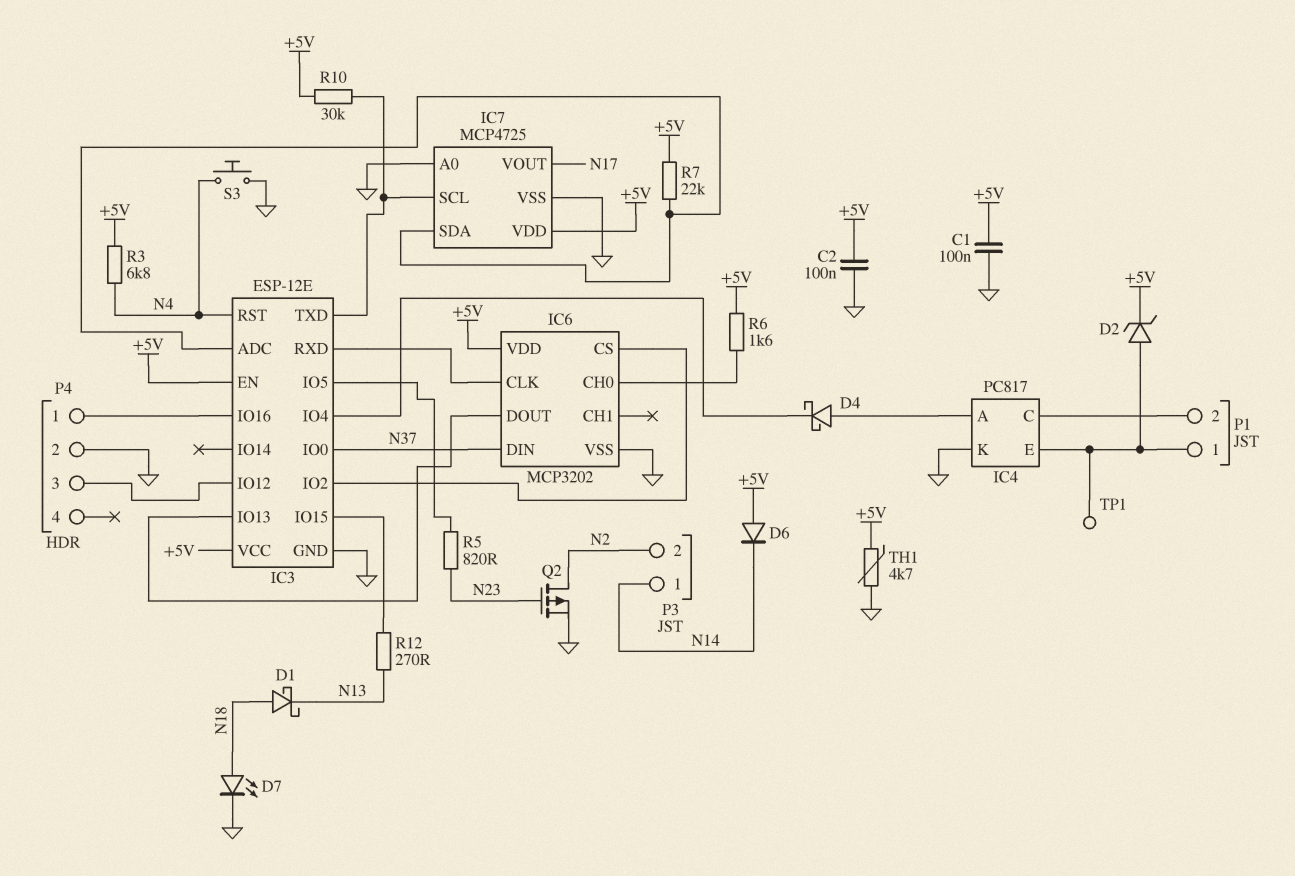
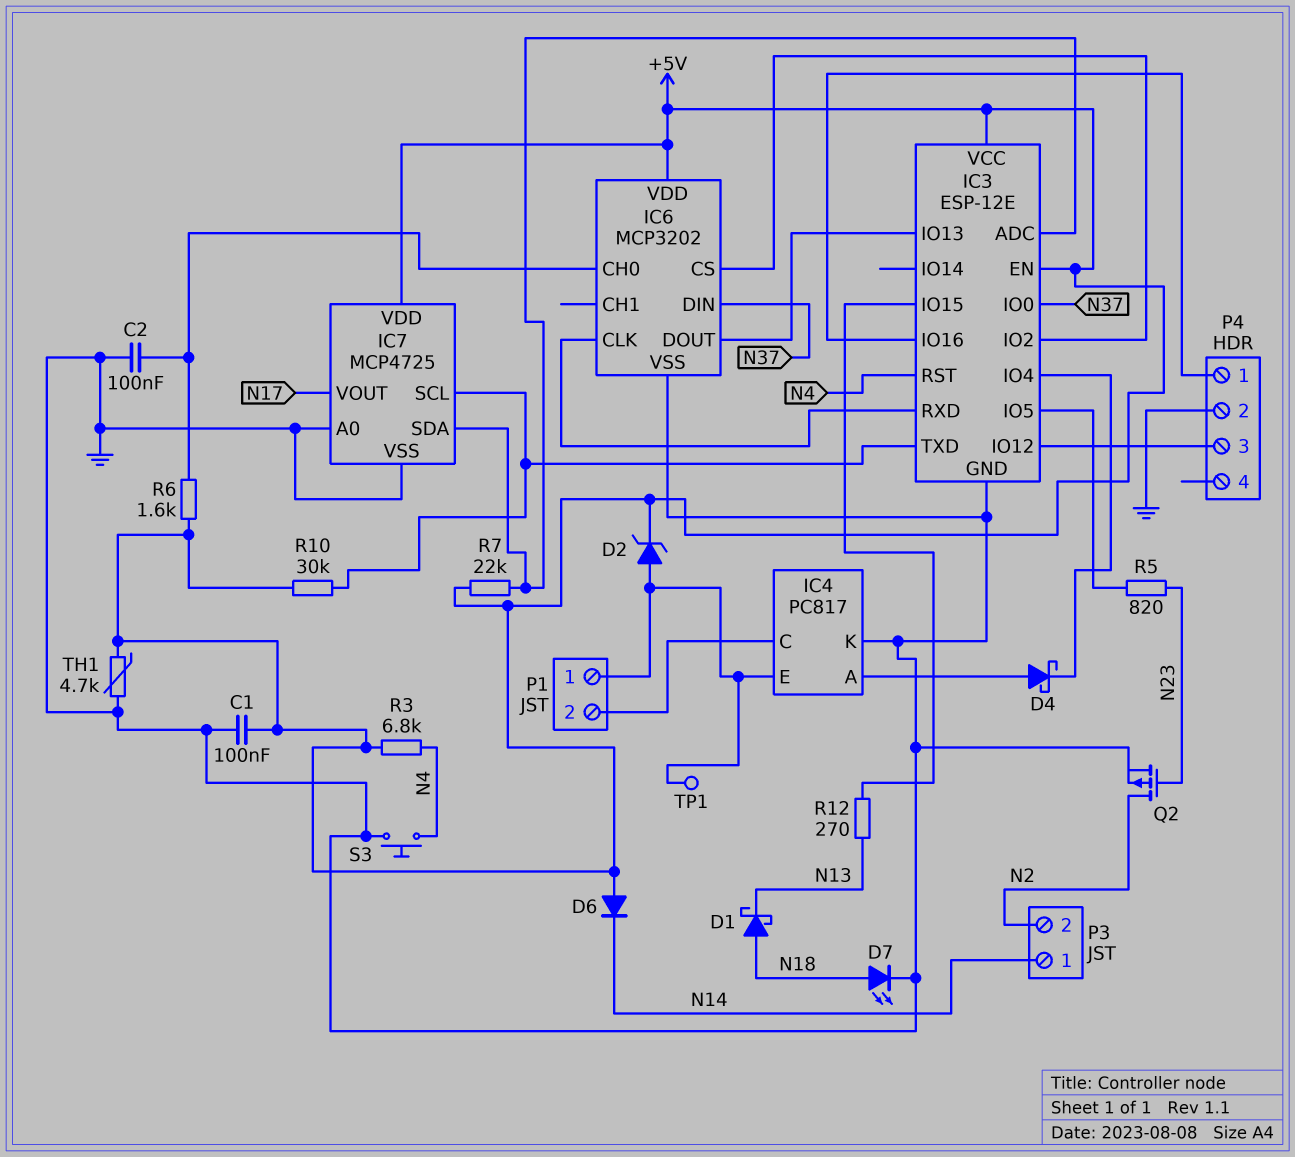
C2: 100nF (+5V, GND) -> 100nF (GND, IC6/CH0)

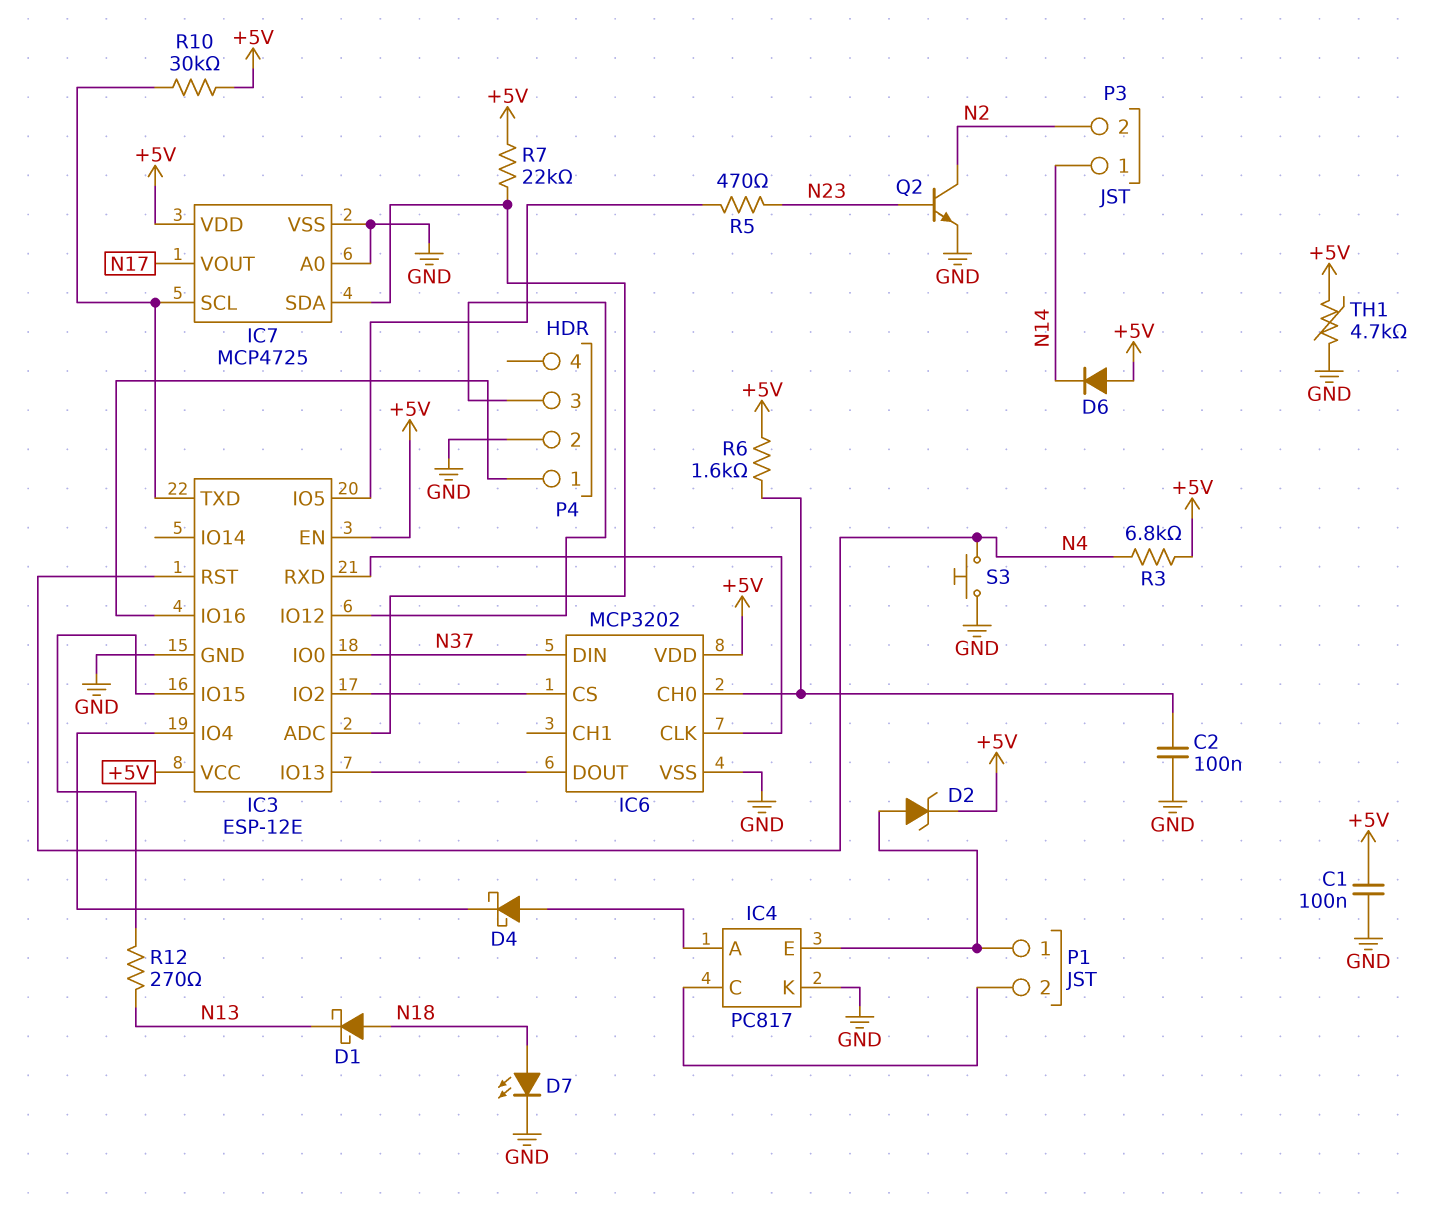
Q2: PMOS (G N23, D N2, S GND) -> NPN (B N23, C N2, E GND)
R5: 820 (IC3/IO5, N23) -> 470 (IC3/IO5, N23)
TP1: test point (IC4/E) -> none

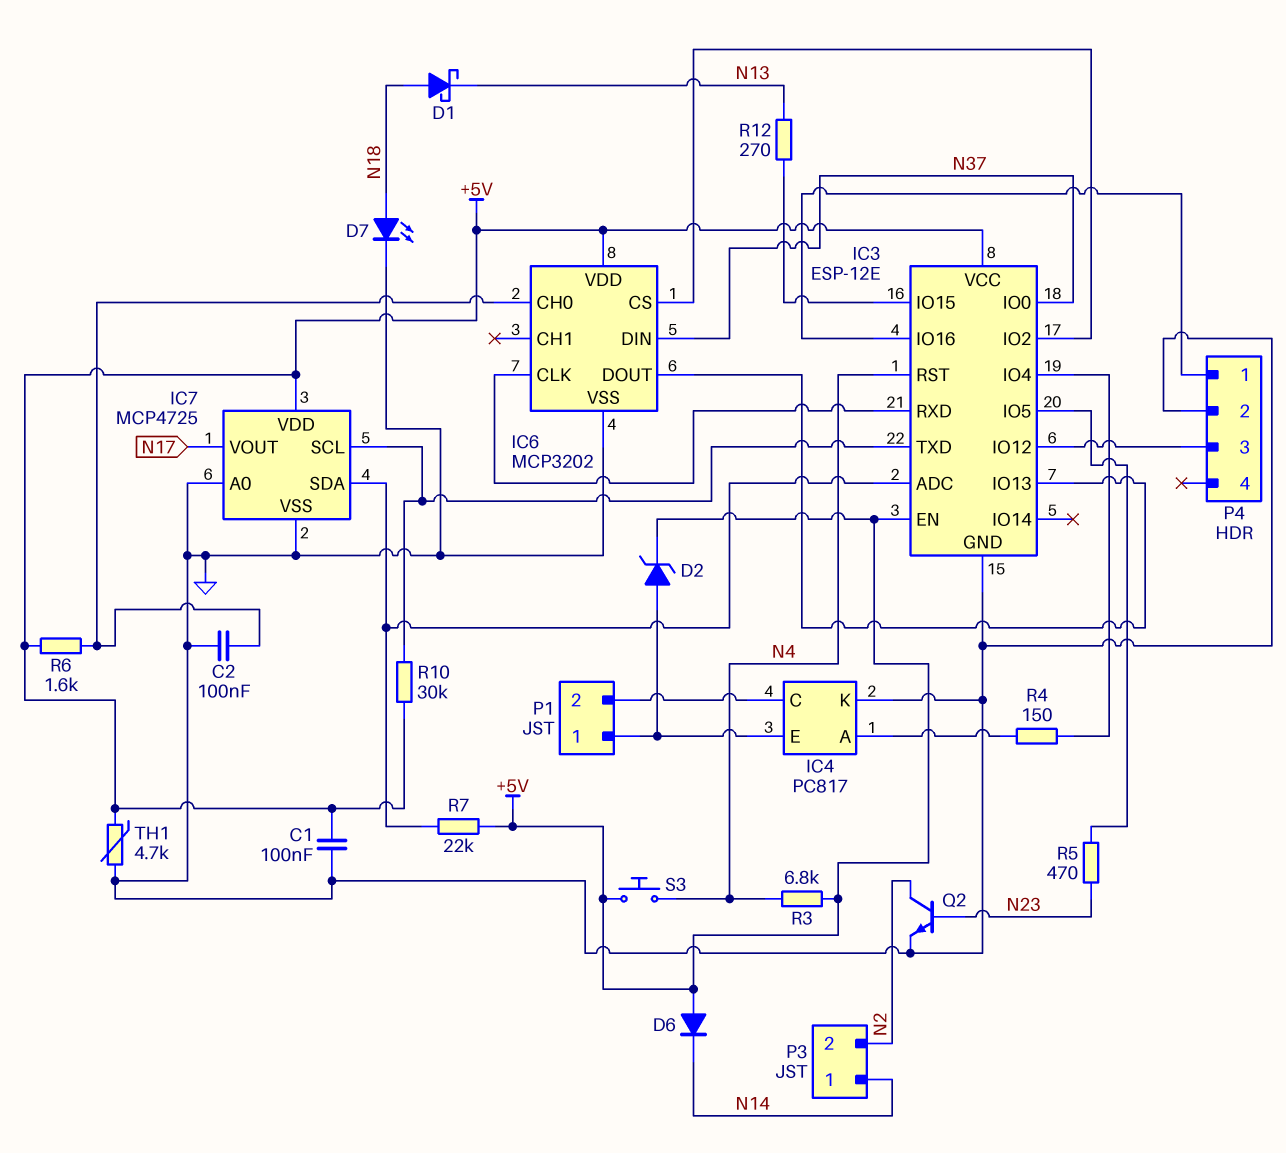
D4: schottky (A IC4/A, K IC3/IO4) -> none
R4: none -> 150 (IC3/IO4, IC4/A)
S3: button (GND, N4) -> button (+5V, N4)

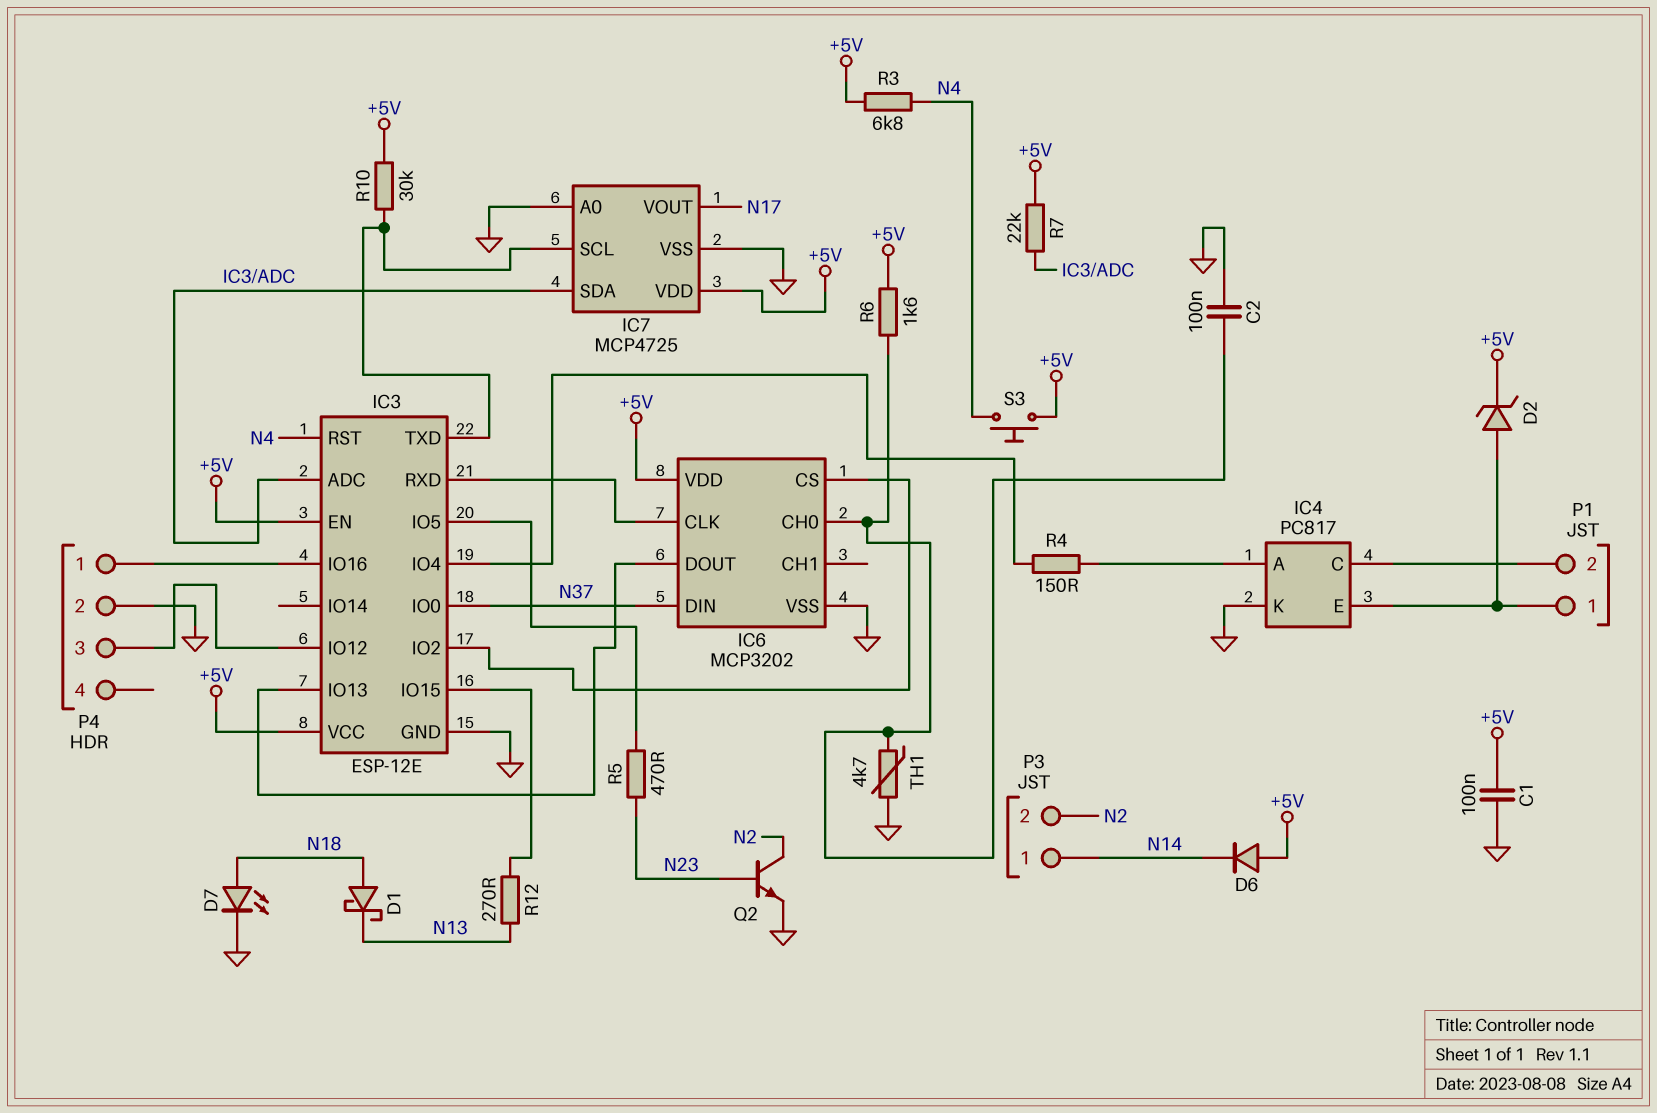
TH1: 4.7k (+5V, GND) -> 4.7k (GND, IC6/CH0)

